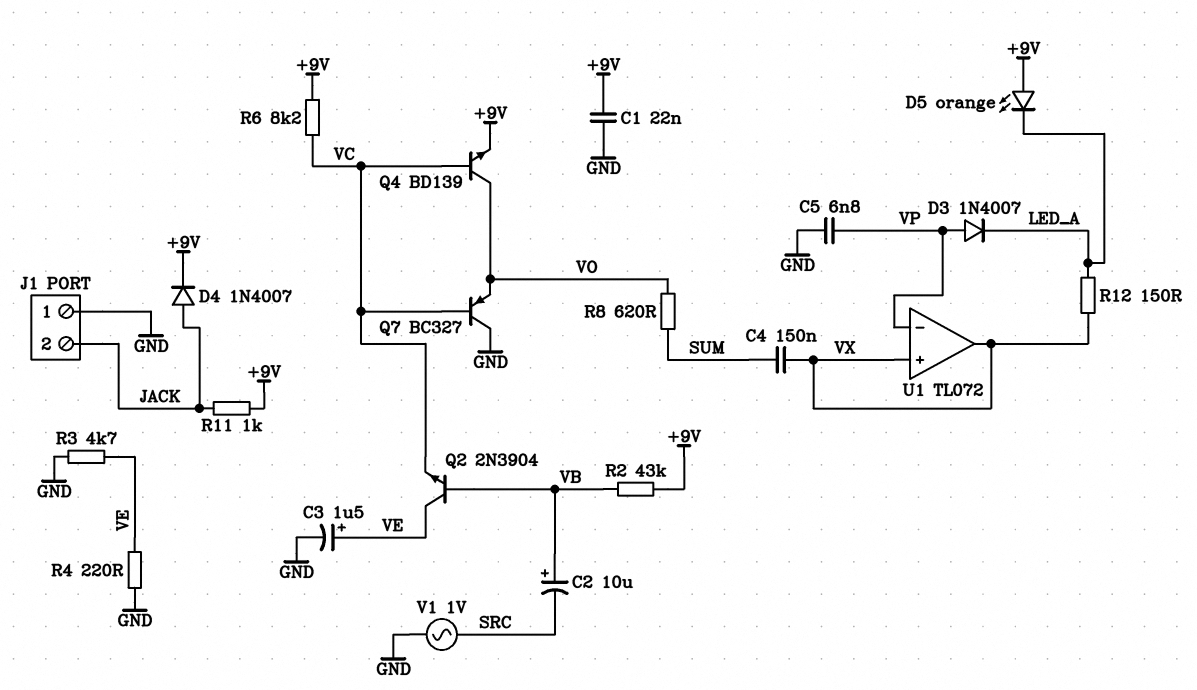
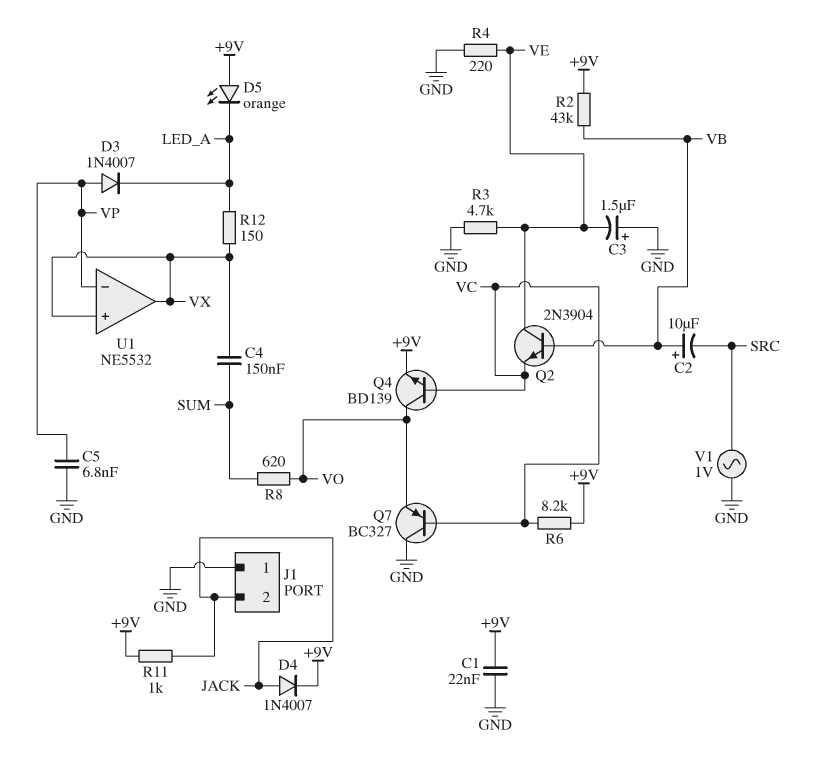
C3: 1.5uF (plus VE, minus GND) -> 1.5uF (plus GND, minus VE)
U1: TL072 -> NE5532

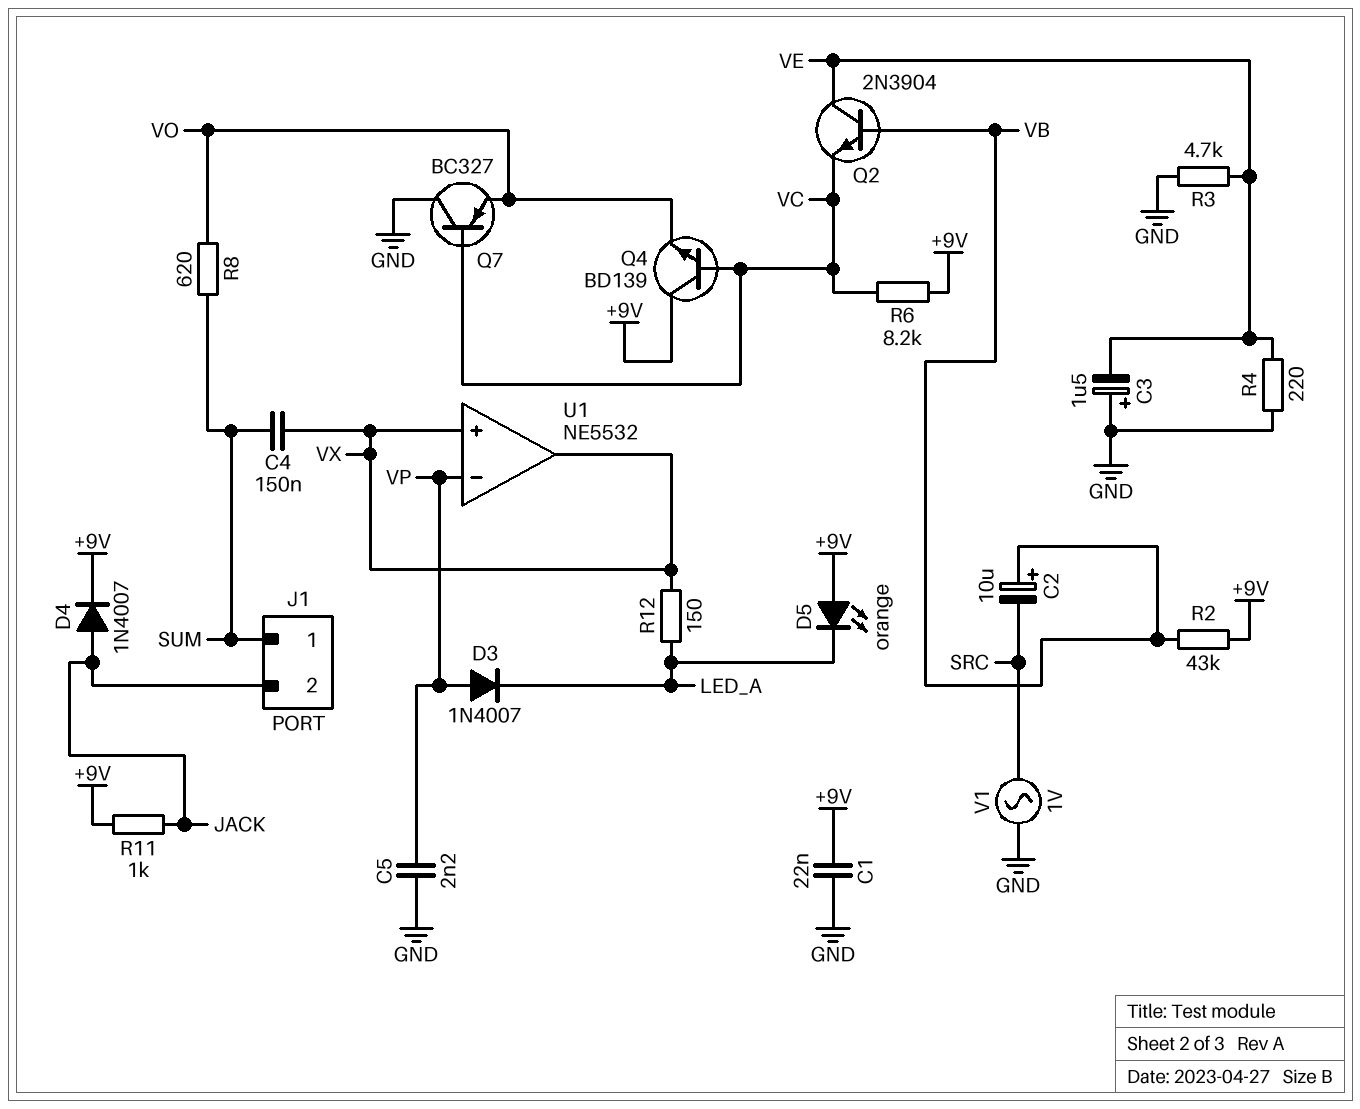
C5: 6.8nF (GND, VP) -> 2.2nF (GND, VP)
J1 pin 1: GND -> SUM
Q4: NPN BD139 (B VC, C VO, E +9V) -> NPN BD139 (B VC, C +9V, E VO)

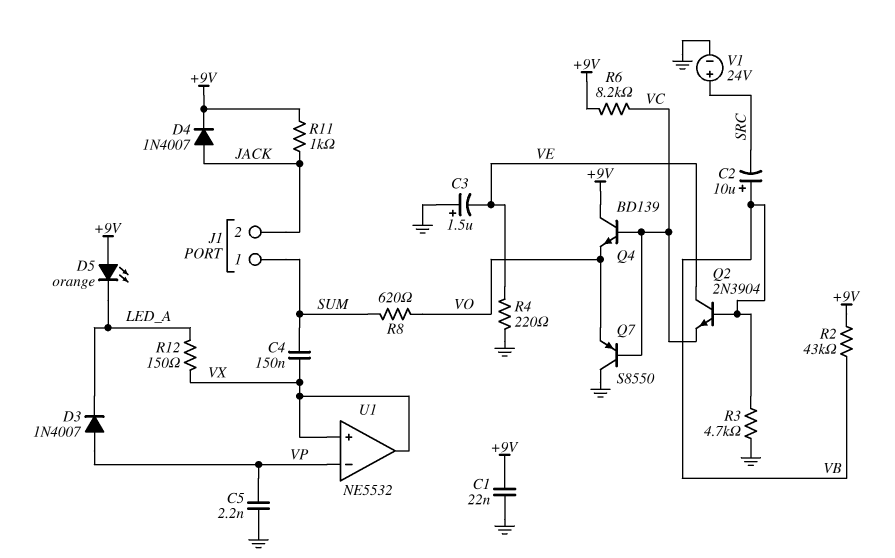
Q7: PNP BC327 (B VC, C GND, E VO) -> PNP S8550 (B VC, C GND, E VO)
R3: 4.7k (GND, VE) -> 4.7k (GND, VB)
V1: AC 1V (GND, SRC) -> 24V (plus SRC, minus GND)

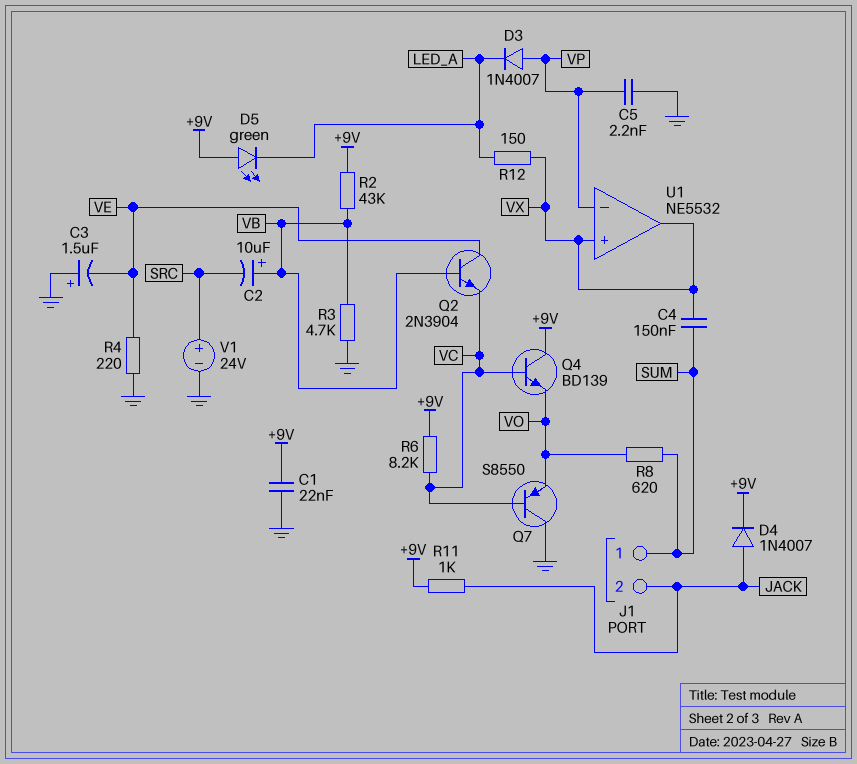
D5: LED orange (A +9V, K LED_A) -> LED green (A +9V, K LED_A)

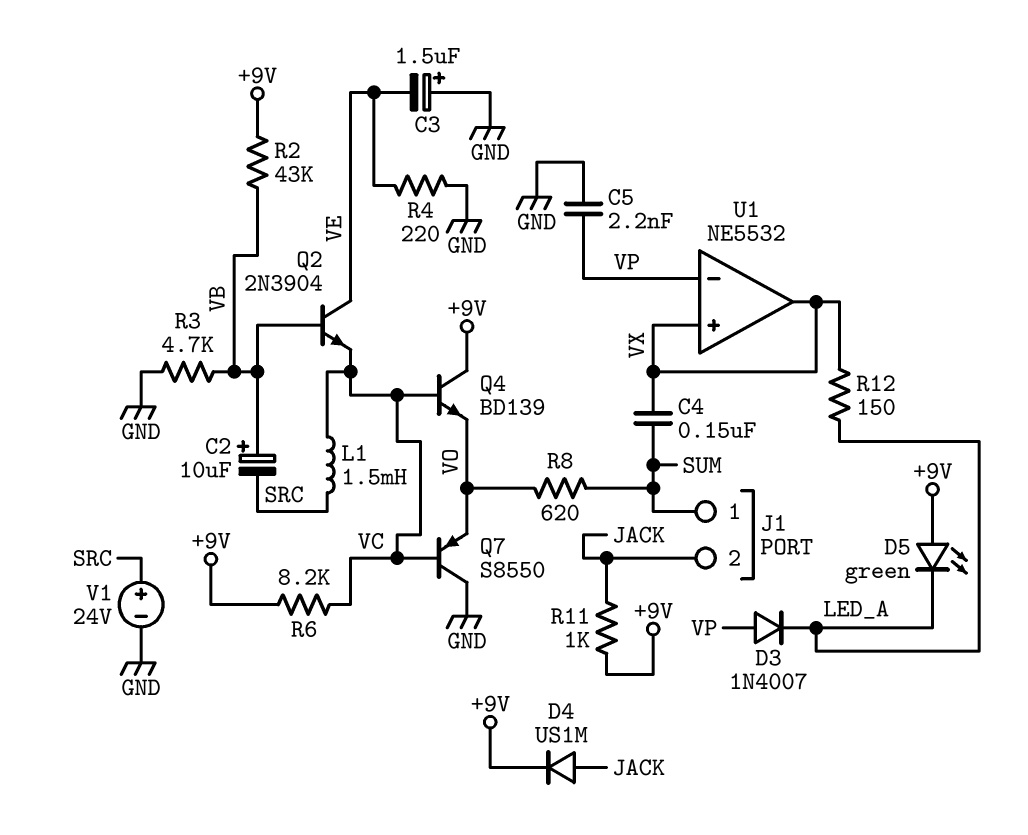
C1: 22nF (+9V, GND) -> none
D4: diode 1N4007 (A JACK, K +9V) -> diode US1M (A JACK, K +9V)
L1: none -> 1.5mH (SRC, VC)

